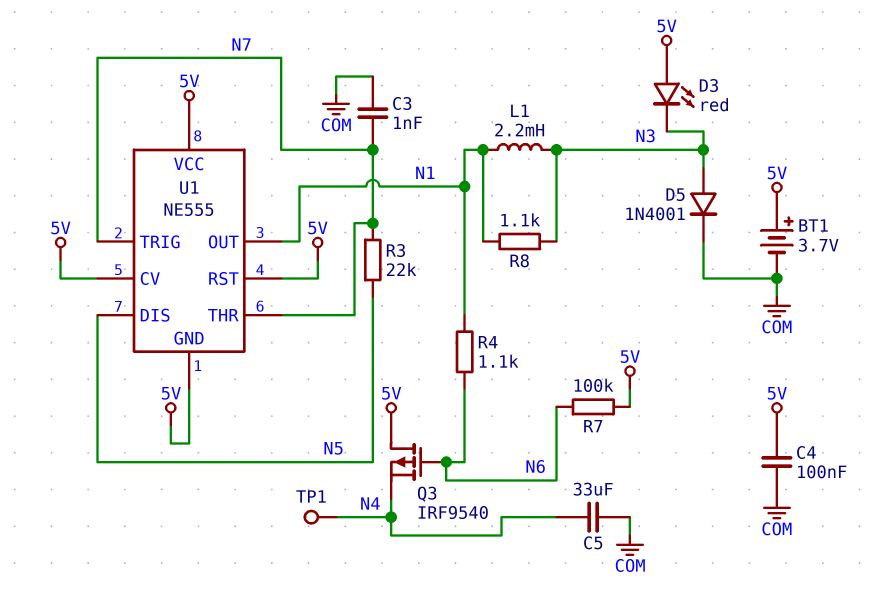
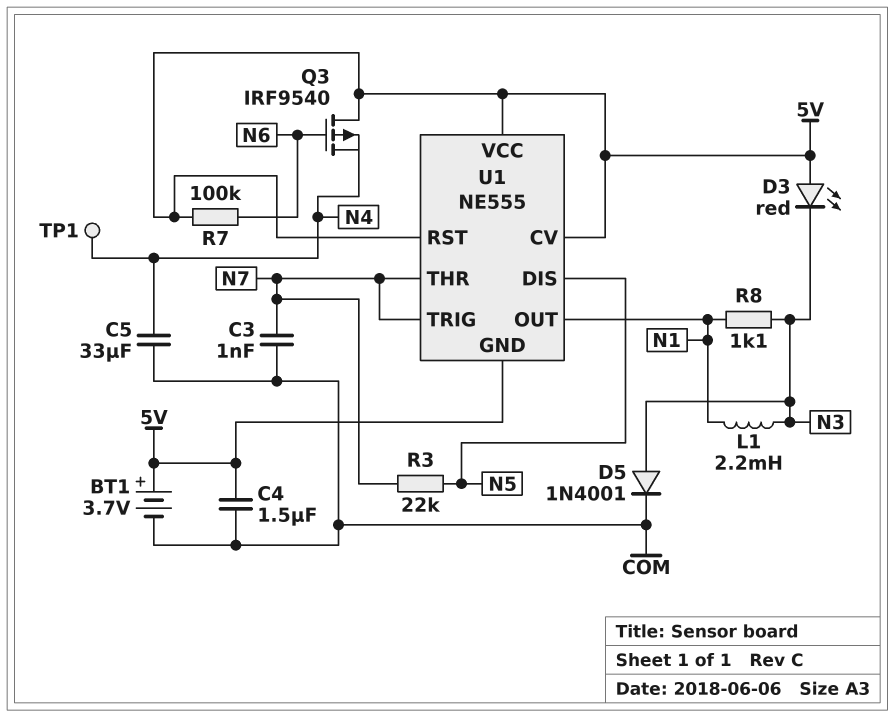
C4: 100nF (5V, COM) -> 1.5uF (5V, COM)
R4: 1.1k (N1, N6) -> none

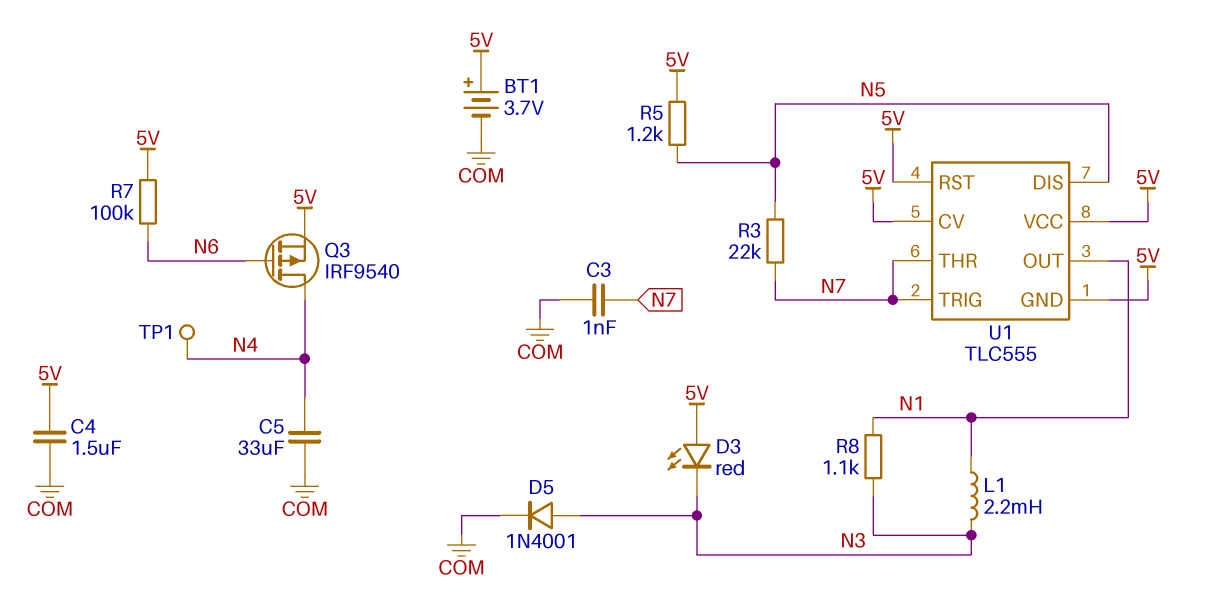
Q3: PMOS IRF9540 (G N6, D 5V, S N4) -> PMOS IRF9540 (G N6, D N4, S 5V)
R5: none -> 1.2k (5V, N5)
U1: NE555 -> TLC555

